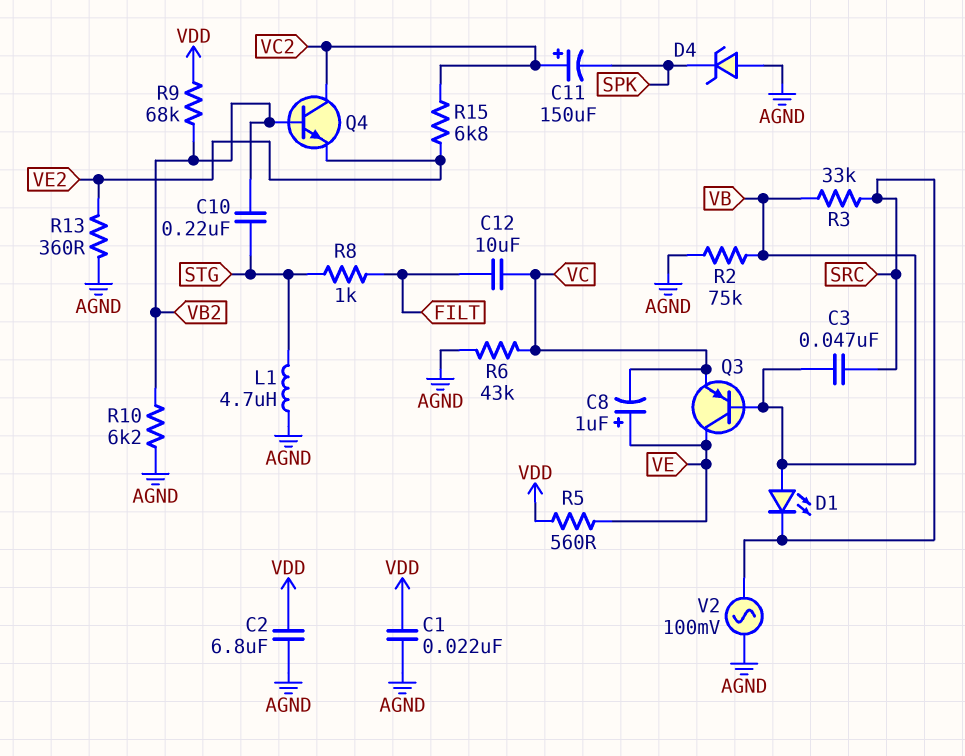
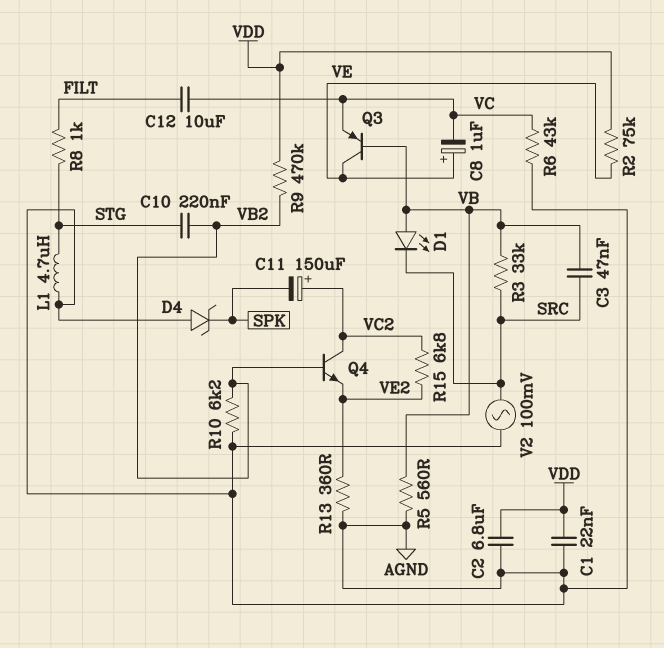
R2: 75k (AGND, VB) -> 75k (VDD, VE)
R5: 560 (VDD, VE) -> 560 (AGND, VB)
R9: 68k (VB2, VDD) -> 470k (VB2, VDD)

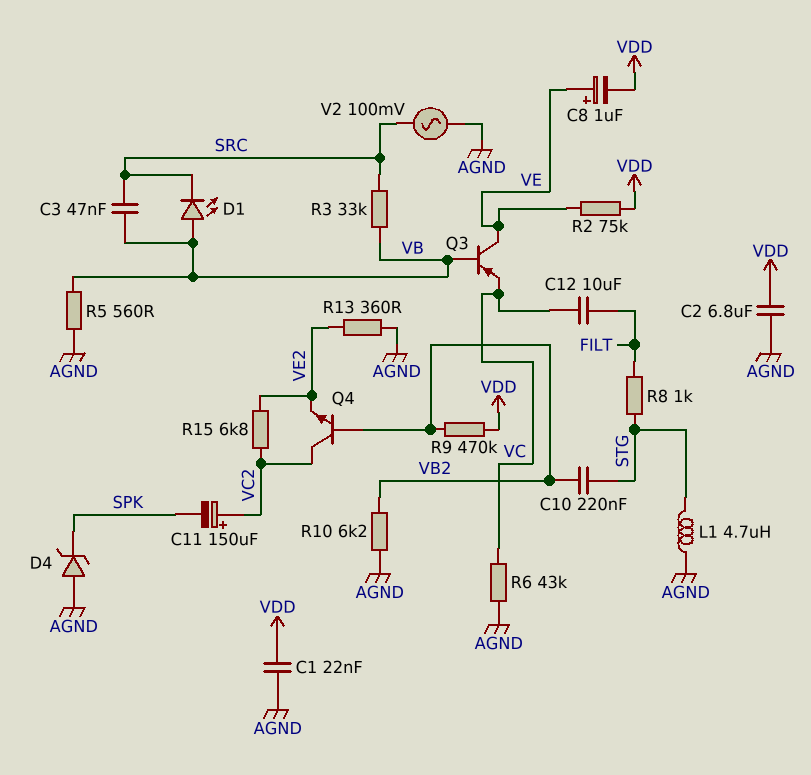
C8: 1uF (plus VE, minus VC) -> 1uF (plus VE, minus VDD)

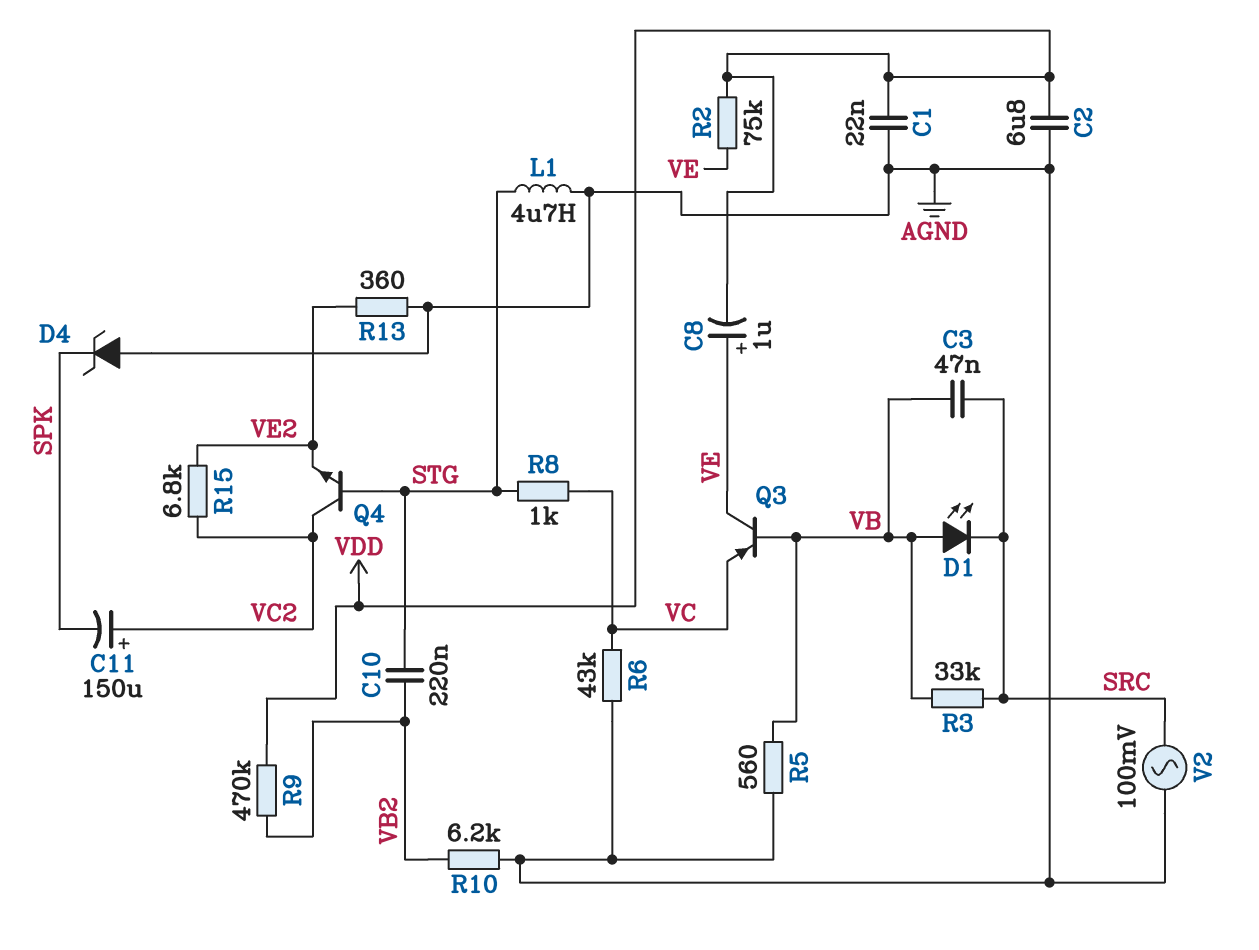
C12: 10uF (FILT, VC) -> none
Q4: NPN (B VB2, C VC2, E VE2) -> NPN (B STG, C VC2, E VE2)
R8: 1k (FILT, STG) -> 1k (STG, VC)

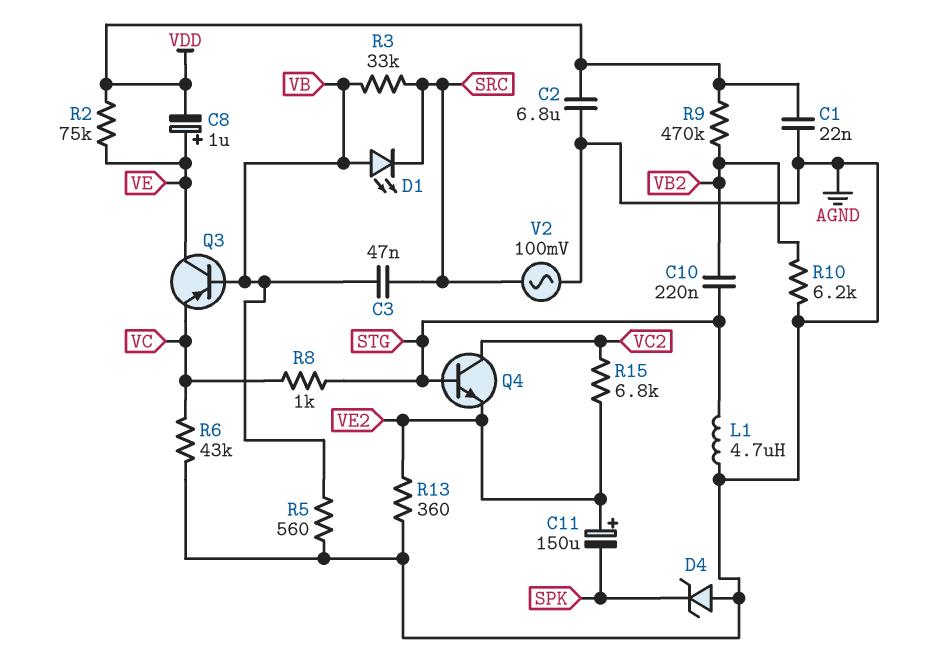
C11: 150uF (plus VC2, minus SPK) -> 150uF (plus VE2, minus SPK)

